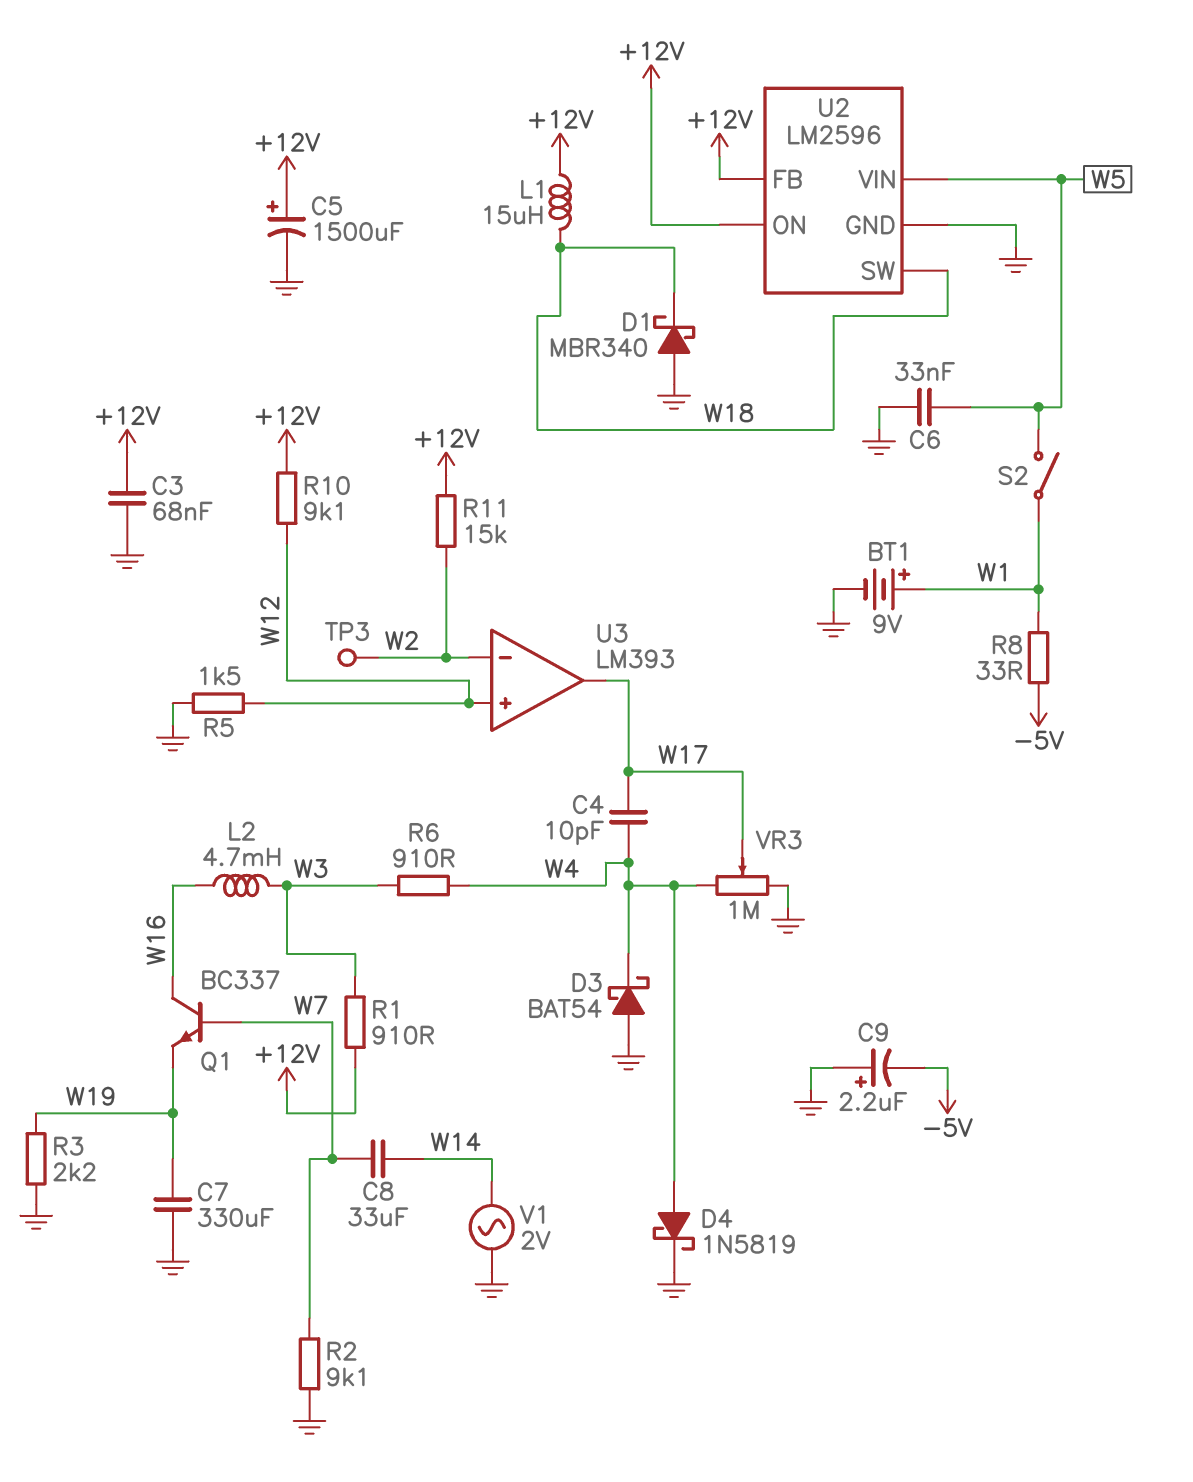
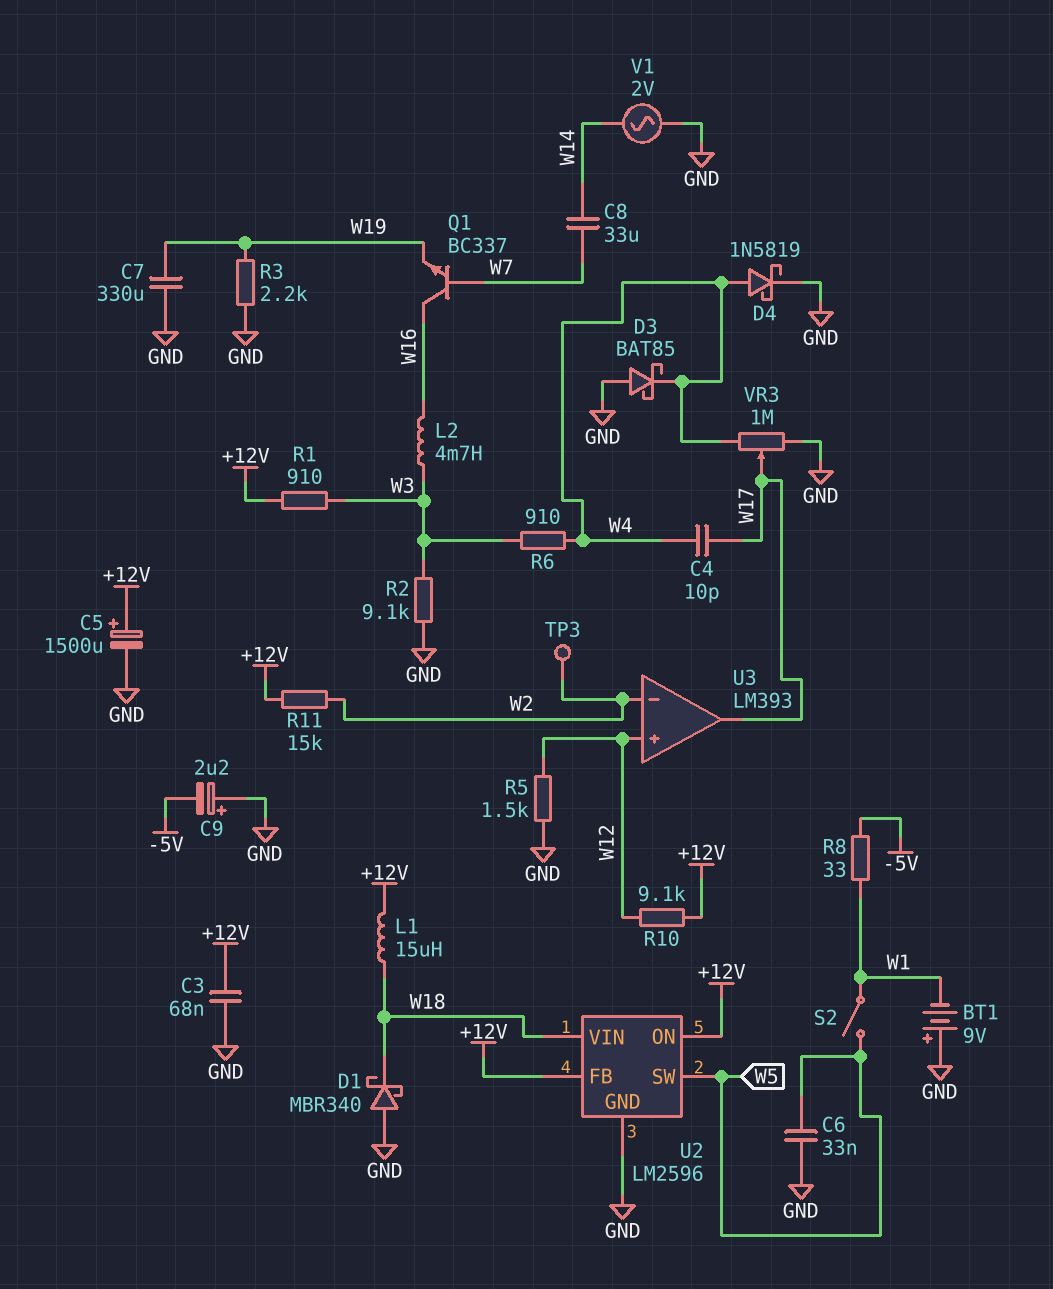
BT1: 9V (plus W1, minus GND) -> 9V (plus GND, minus W1)
D3: schottky BAT54 (A GND, K W4) -> schottky BAT85 (A GND, K W4)
R2: 9.1k (GND, W7) -> 9.1k (GND, W3)
U2 pin SW: W18 -> W5
U2 pin VIN: W5 -> W18

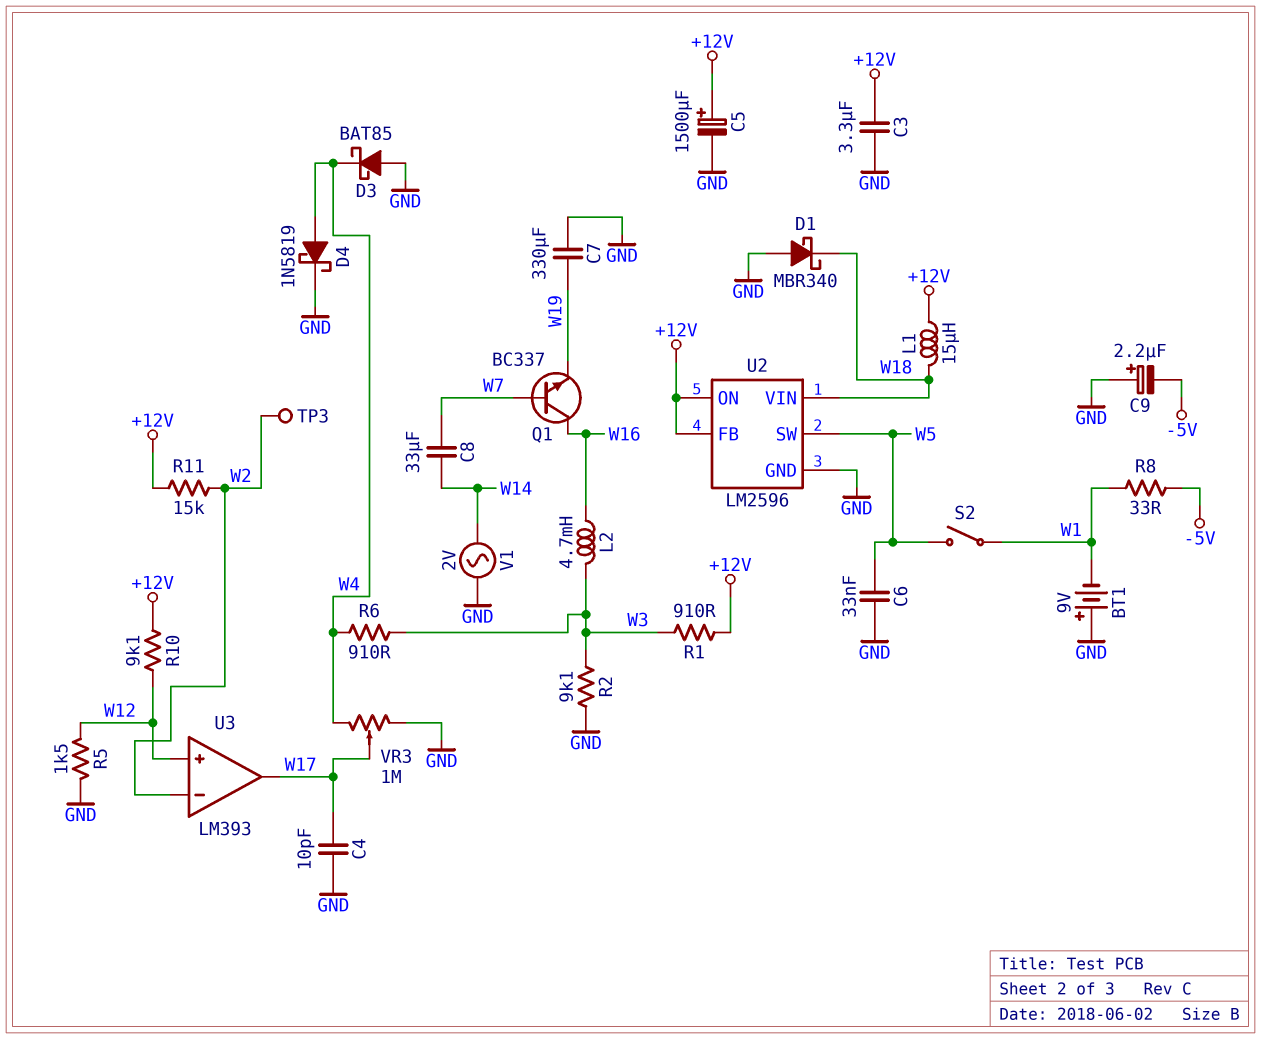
C3: 68nF (+12V, GND) -> 3.3uF (+12V, GND)
C4: 10pF (W4, W17) -> 10pF (GND, W17)
R3: 2.2k (GND, W19) -> none

